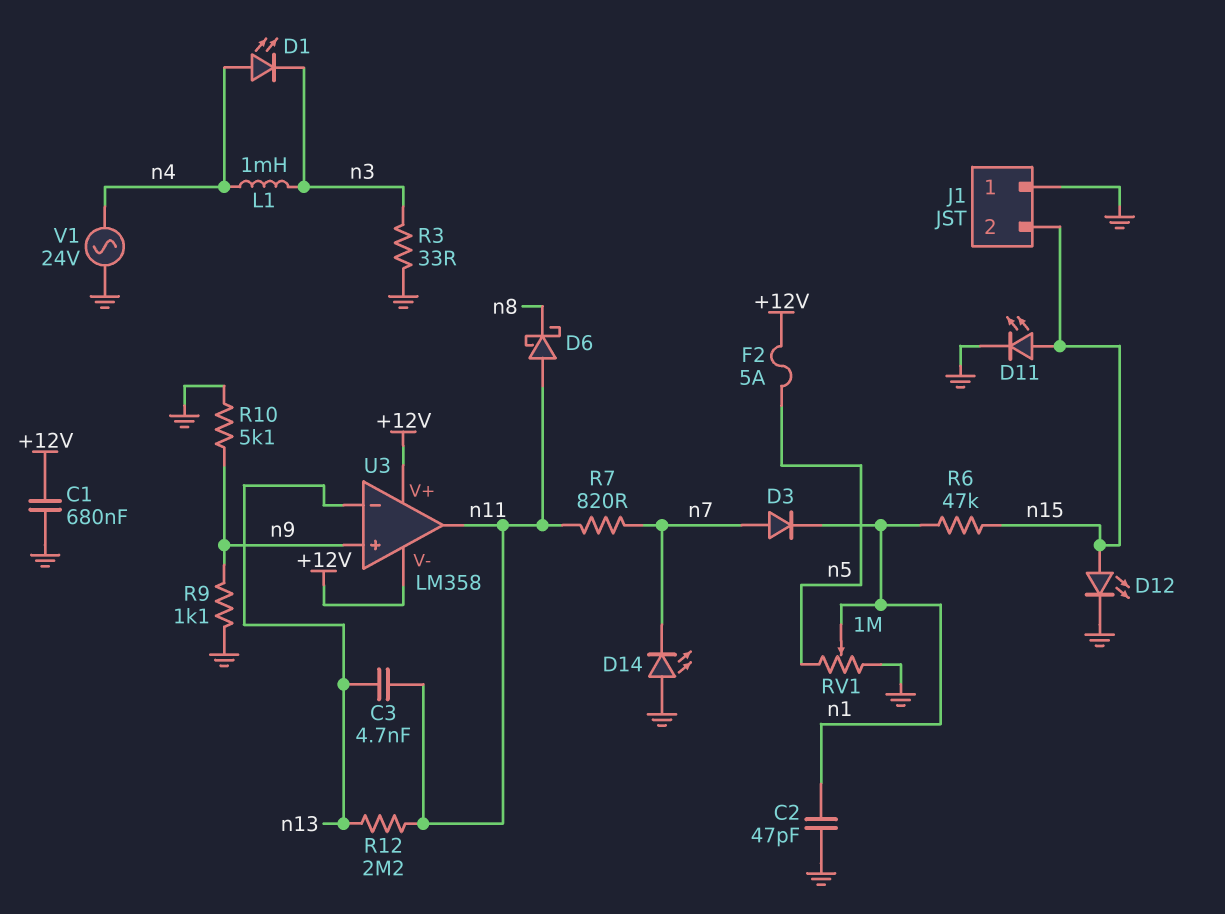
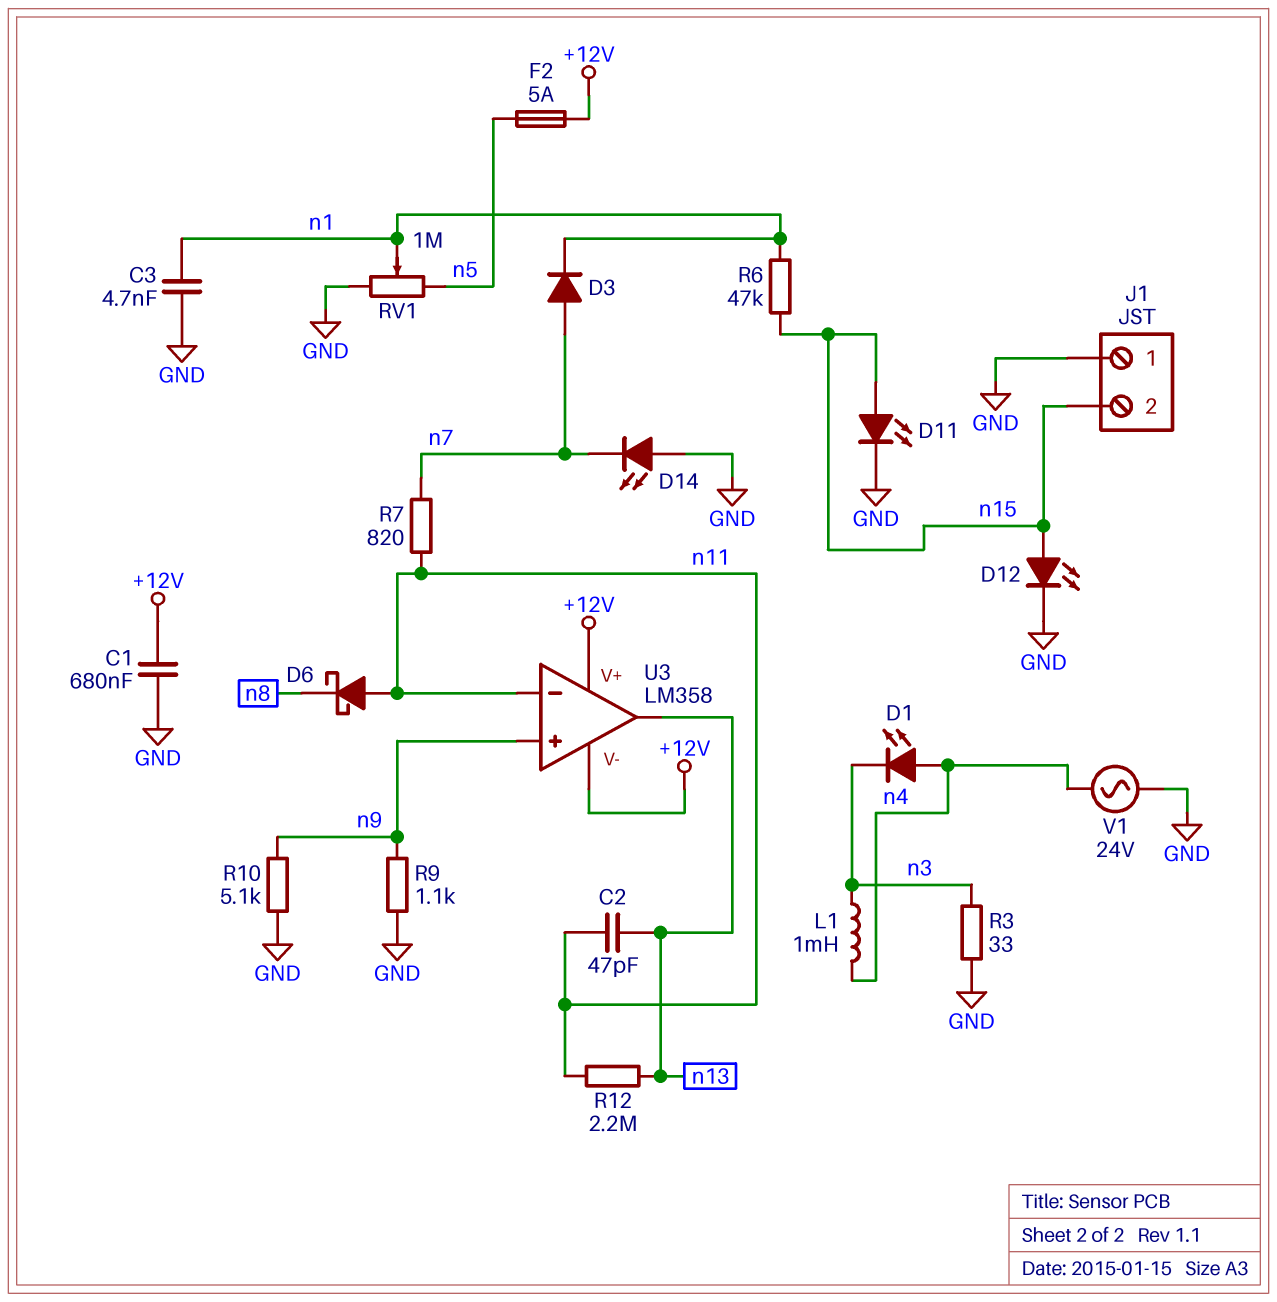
C2: 47pF (GND, n1) -> 47pF (n11, n13)
C3: 4.7nF (n11, n13) -> 4.7nF (GND, n1)
U3 pin in-: n13 -> n11
U3 pin out: n11 -> n13

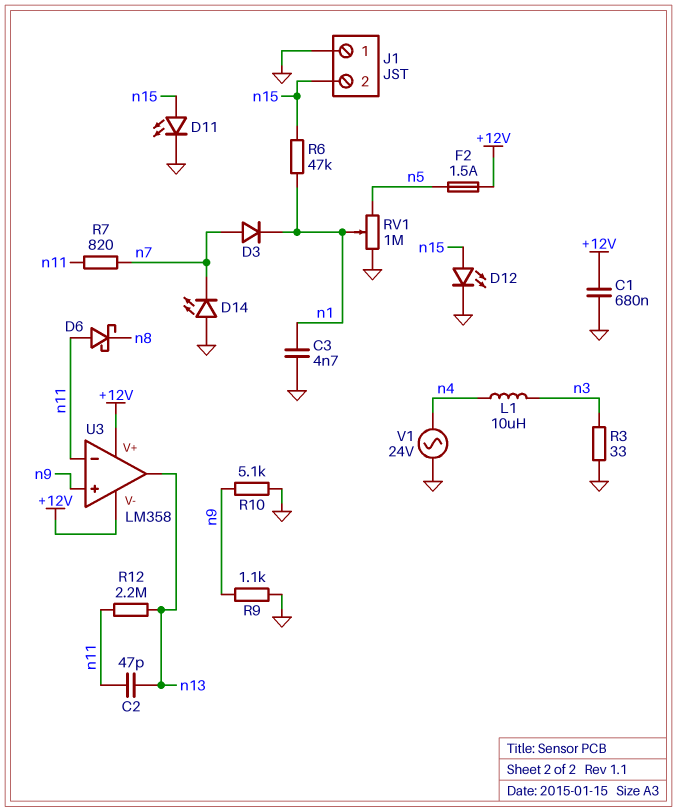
D1: LED (A n4, K n3) -> none
F2: 5A (+12V, n5) -> 1.5A (+12V, n5)
L1: 1mH (n3, n4) -> 10uH (n3, n4)

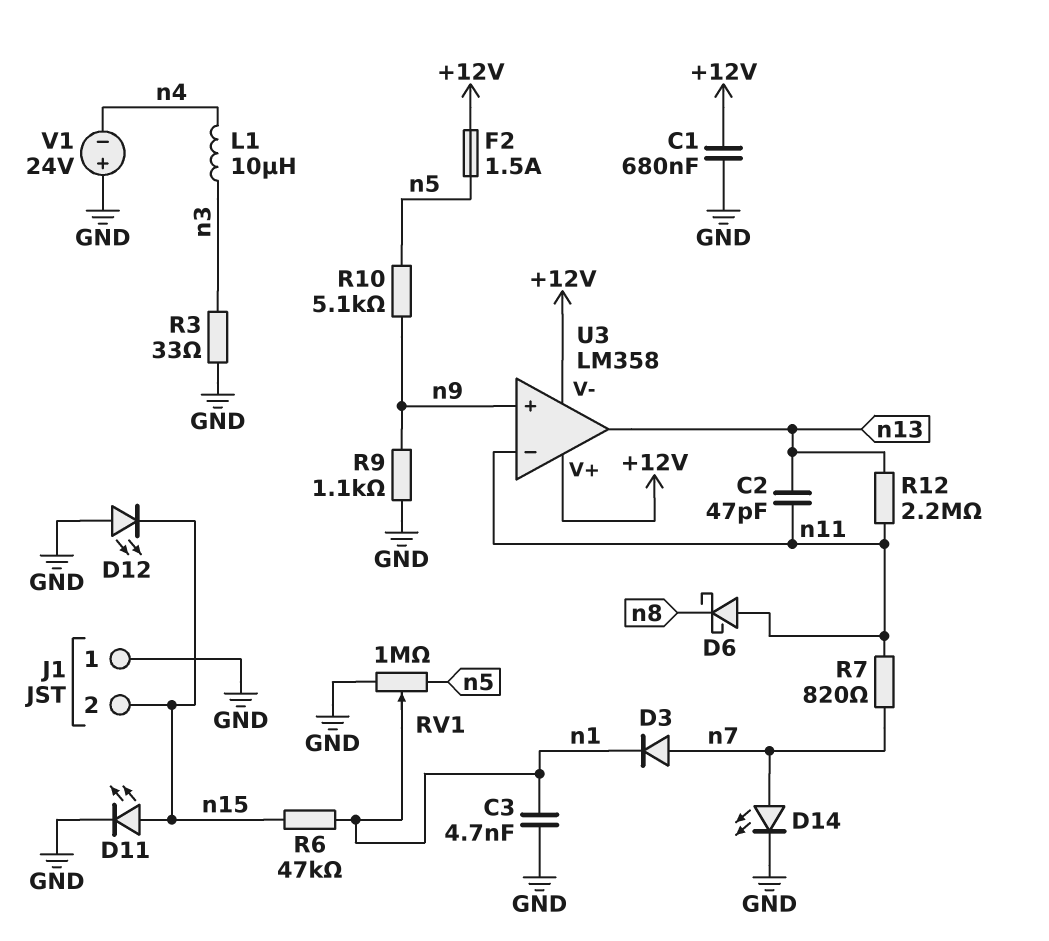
D12: LED (A n15, K GND) -> LED (A GND, K n15)
D14: LED (A GND, K n7) -> LED (A n7, K GND)
R10: 5.1k (GND, n9) -> 5.1k (n5, n9)
V1: AC 24V (GND, n4) -> 24V (plus GND, minus n4)

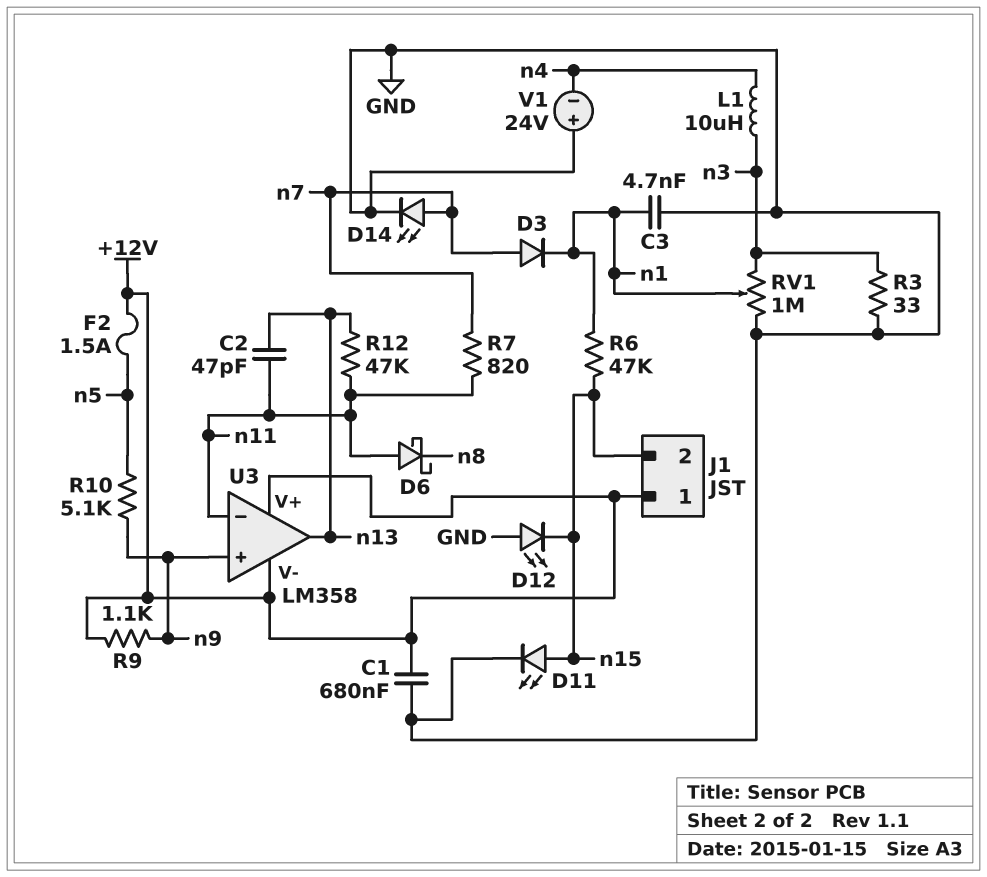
J1 pin 1: GND -> +12V
R9: 1.1k (GND, n9) -> 1.1k (+12V, n9)
R12: 2.2M (n11, n13) -> 47k (n11, n13)
RV1: 1M (GND, n5, wiper n1) -> 1M (GND, n3, wiper n1)

